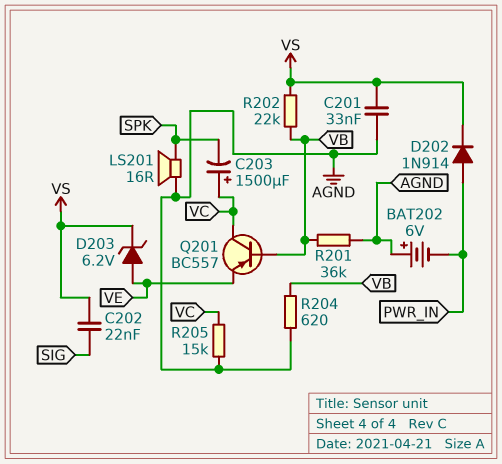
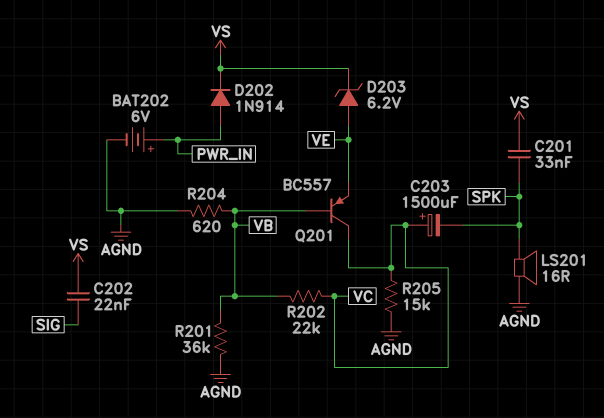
BAT202: 6V (plus AGND, minus PWR_IN) -> 6V (plus PWR_IN, minus AGND)
C201: 33nF (AGND, VS) -> 33nF (SPK, VS)
R202: 22k (VB, VS) -> 22k (VB, VC)

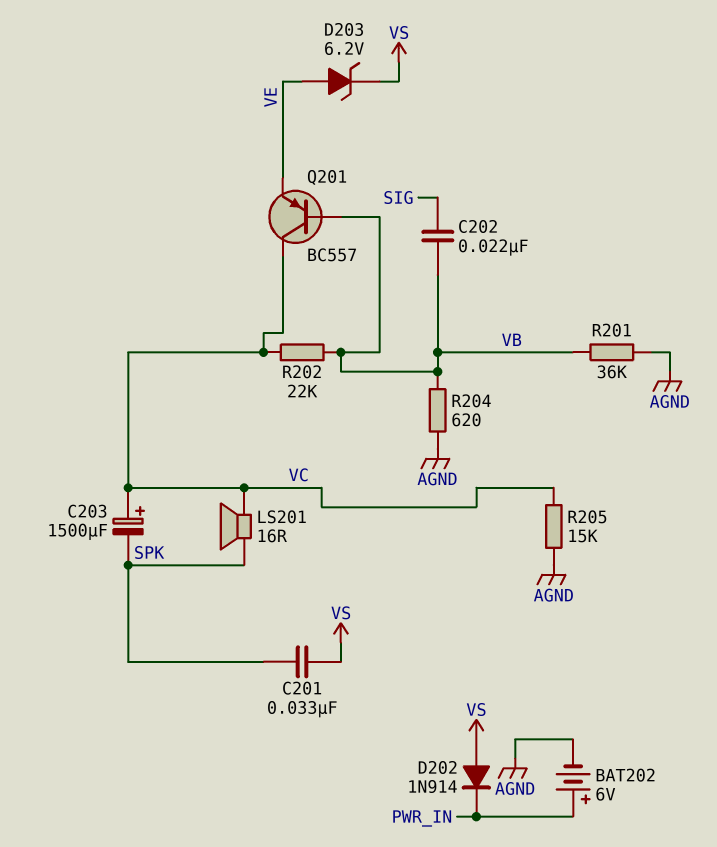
C202: 22nF (SIG, VS) -> 22nF (SIG, VB)
D202: diode 1N914 (A PWR_IN, K VS) -> diode 1N914 (A VS, K PWR_IN)
LS201: speaker 16R (AGND, SPK) -> speaker 16R (SPK, VC)

